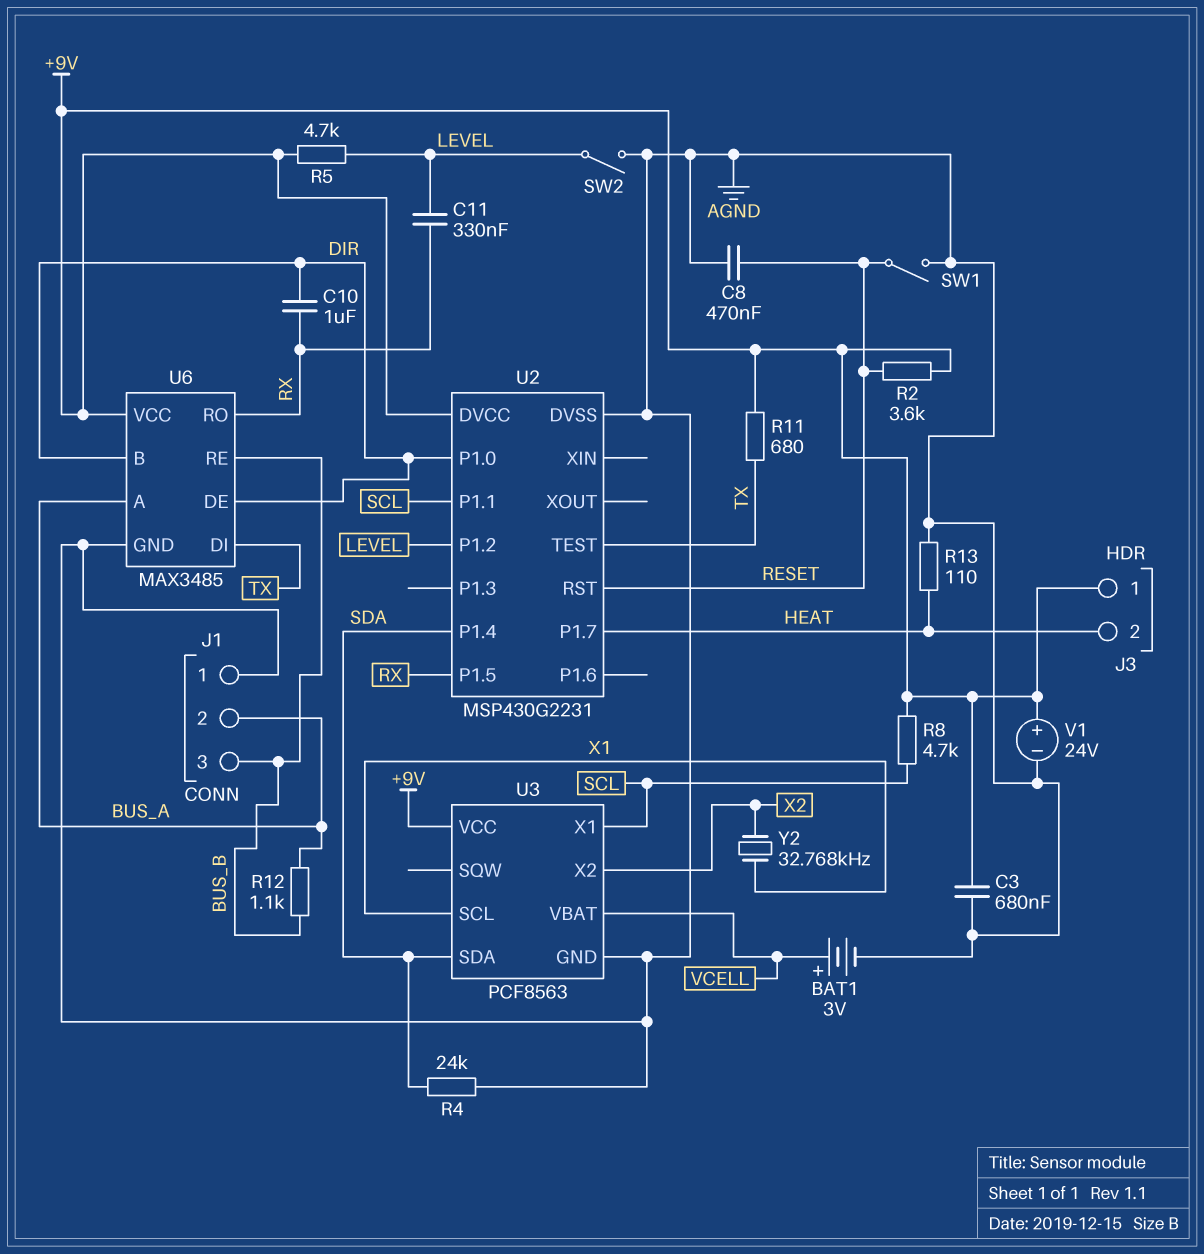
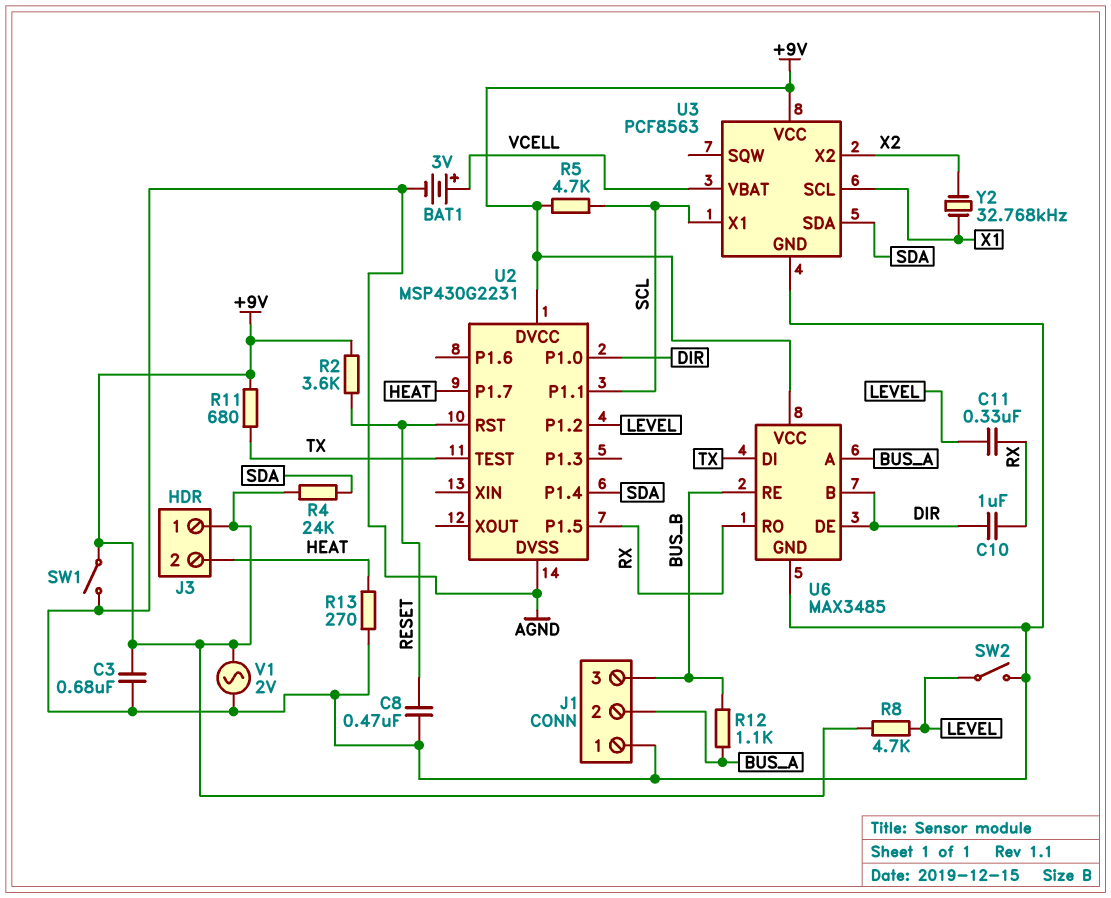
R4: 24k (AGND, SDA) -> 24k (+9V, SDA)
R5: 4.7k (+9V, LEVEL) -> 4.7k (+9V, SCL)
R8: 4.7k (+9V, SCL) -> 4.7k (+9V, LEVEL)
R13: 110 (AGND, HEAT) -> 270 (AGND, HEAT)
SW1: switch (AGND, RESET) -> switch (+9V, AGND)
V1: 24V (plus +9V, minus AGND) -> AC 2V (+9V, AGND)

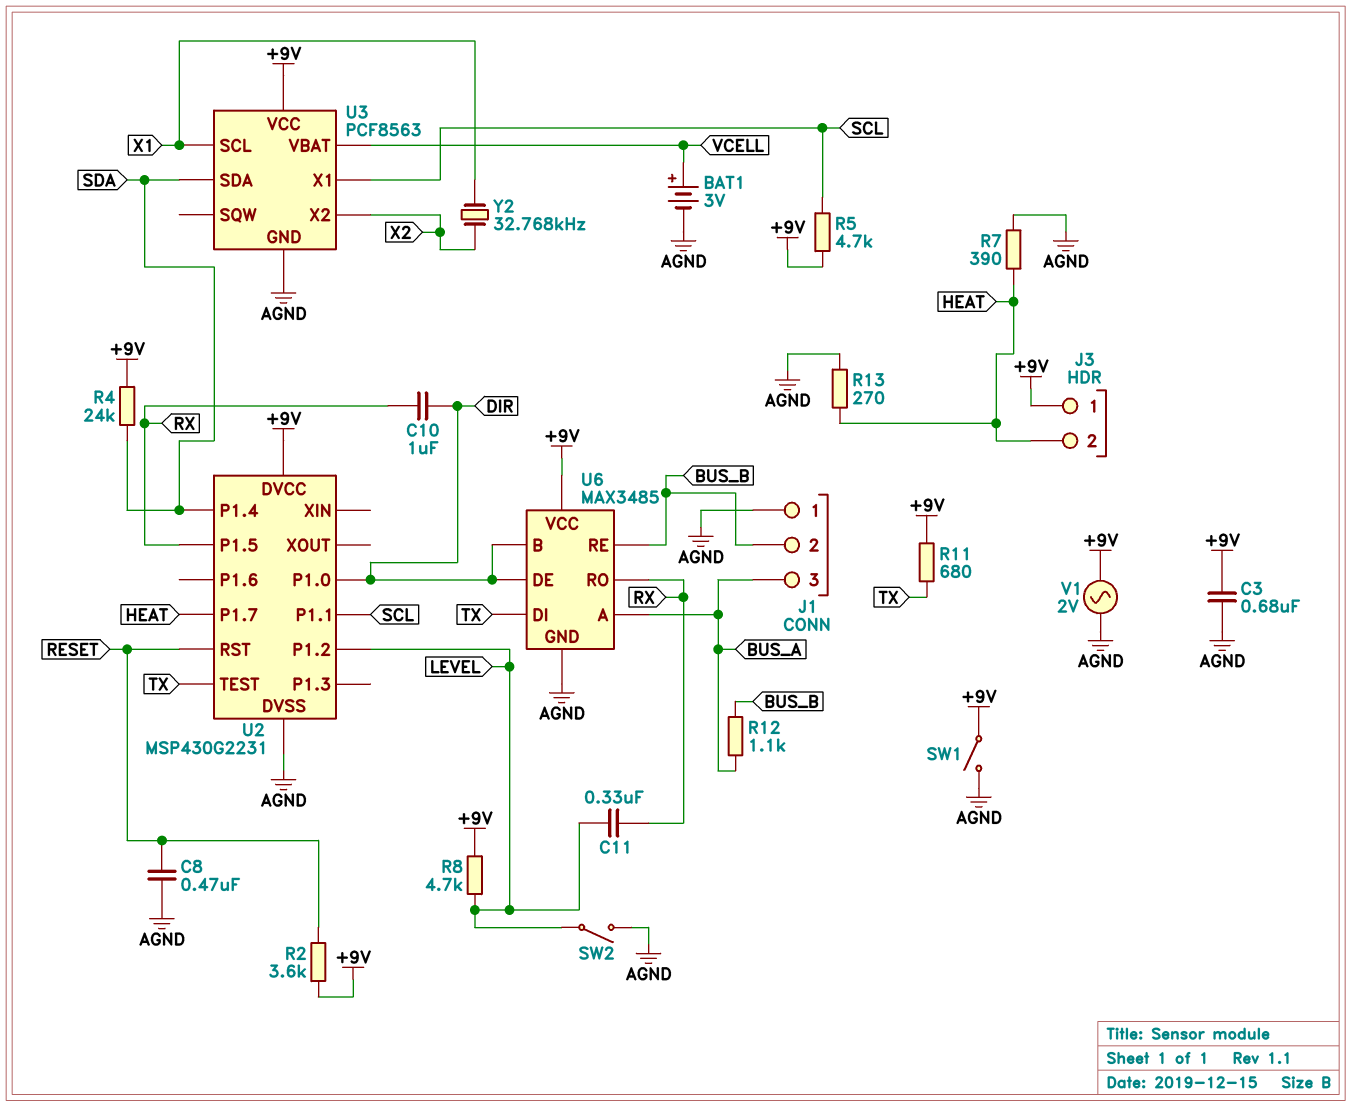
J1 pin 2: BUS_A -> BUS_B
J1 pin 3: BUS_B -> BUS_A
R7: none -> 390 (AGND, HEAT)

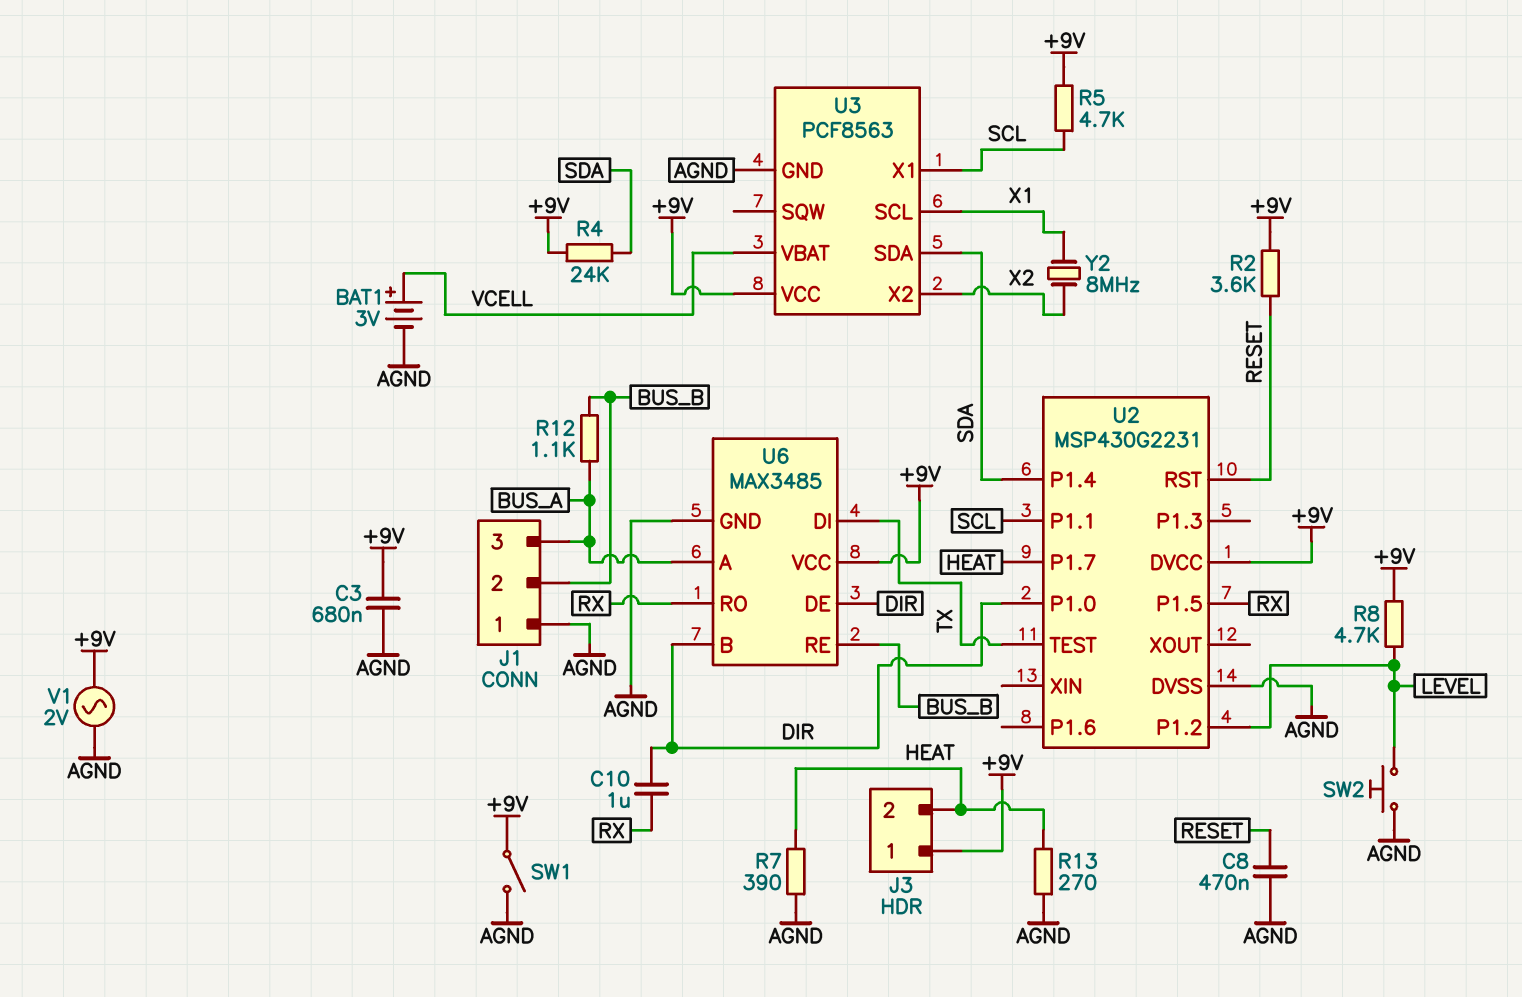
C11: 330nF (LEVEL, RX) -> none
R11: 680 (+9V, TX) -> none
SW2: switch (AGND, LEVEL) -> button (AGND, LEVEL)
Y2: 32.768kHz (X1, X2) -> 8MHz (X1, X2)

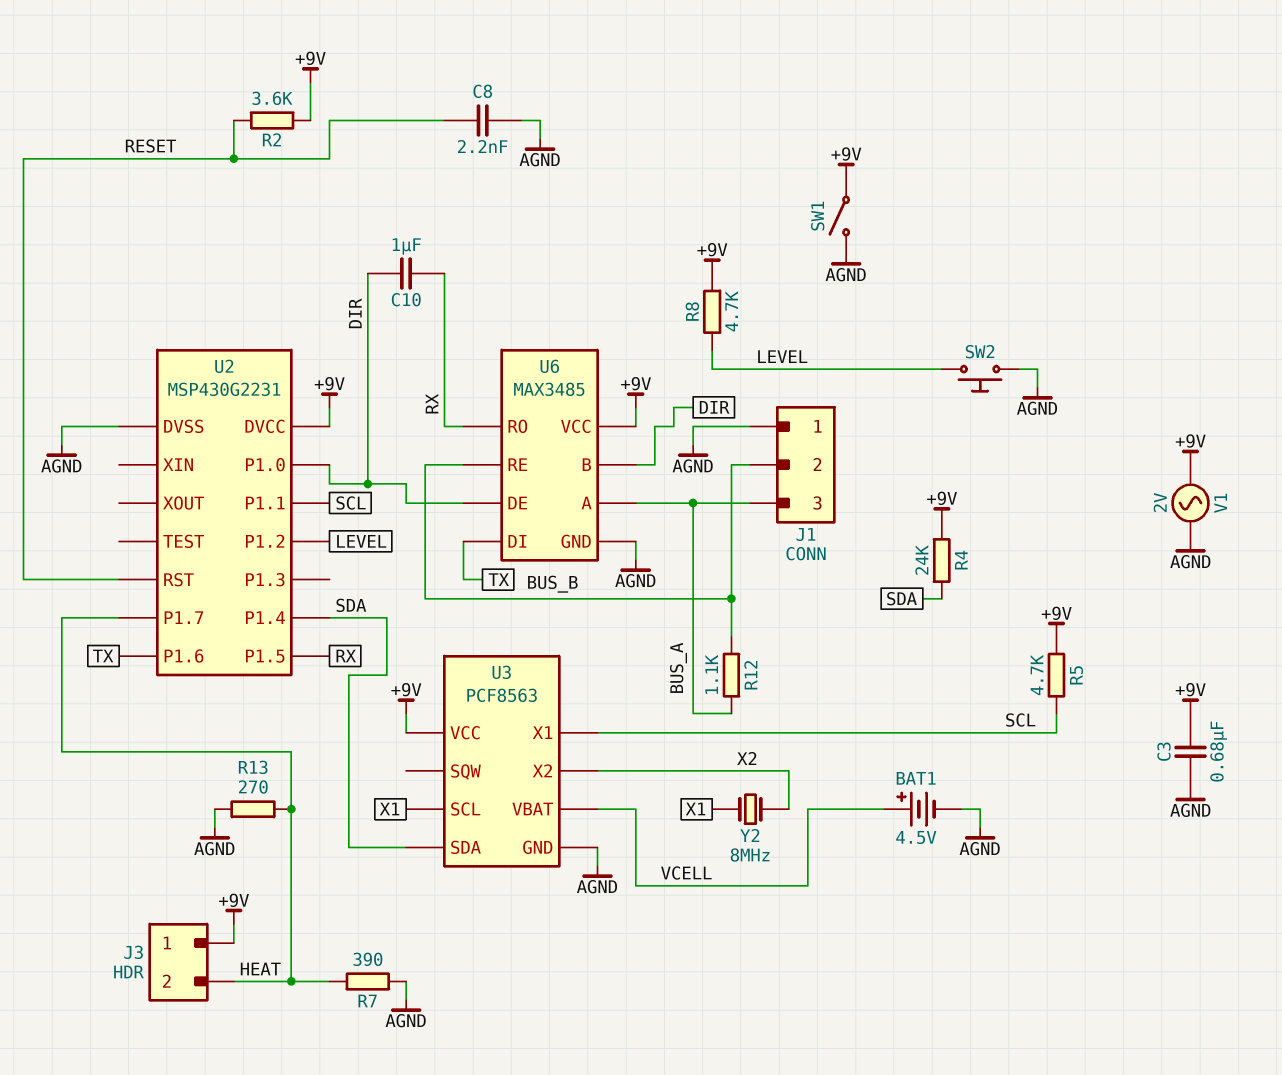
BAT1: 3V (plus VCELL, minus AGND) -> 4.5V (plus VCELL, minus AGND)
C8: 470nF (AGND, RESET) -> 2.2nF (AGND, RESET)
U2 pin P1.6: none -> TX
U2 pin TEST: TX -> none

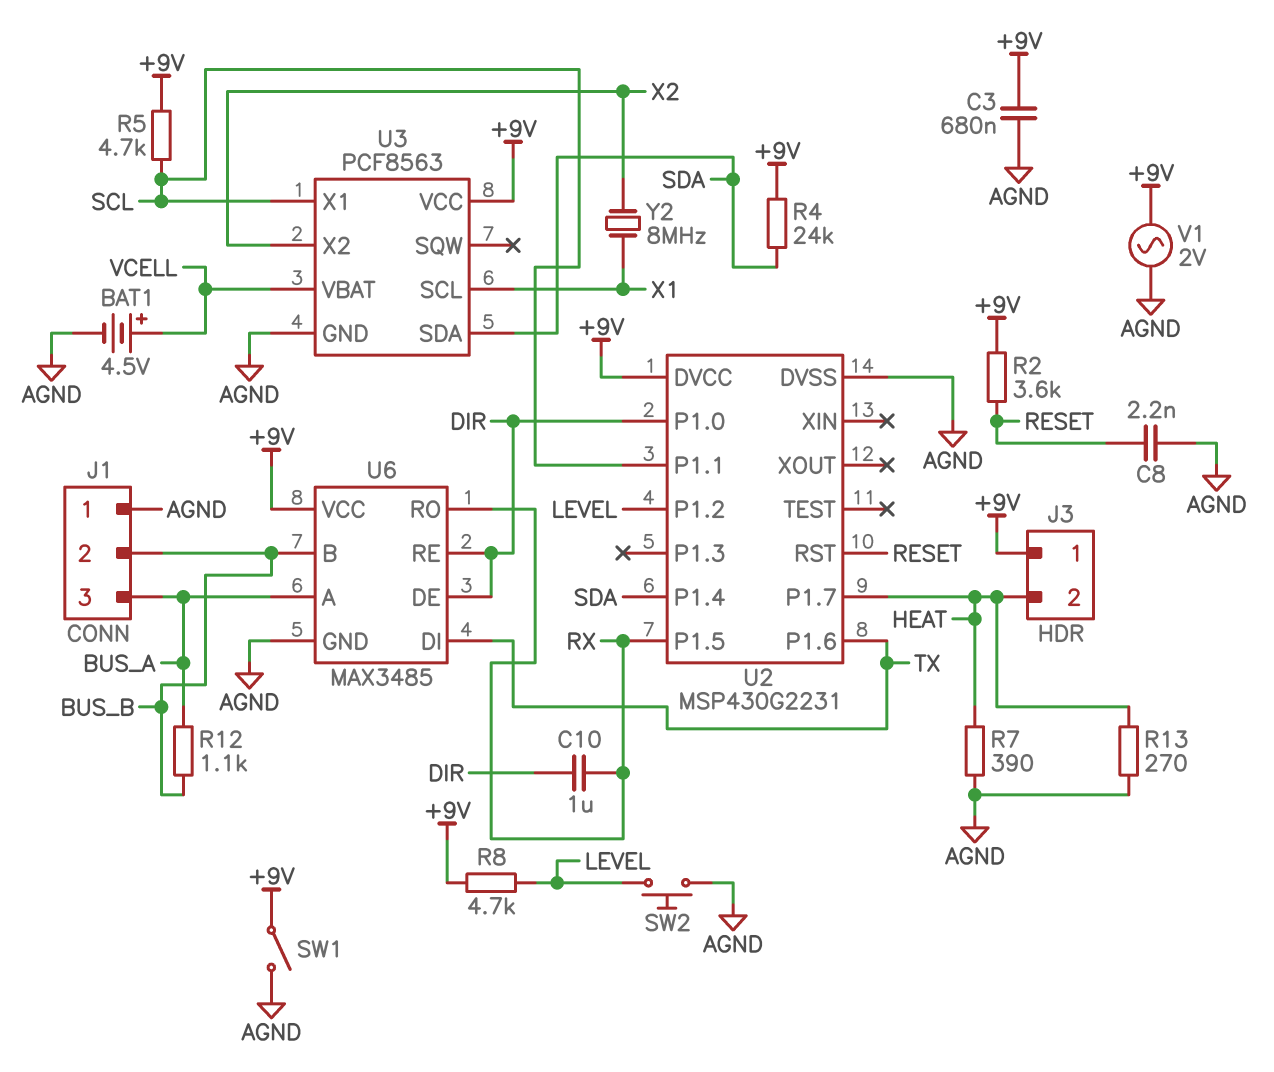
U6 pin B: DIR -> BUS_B
U6 pin RE: BUS_B -> DIR

